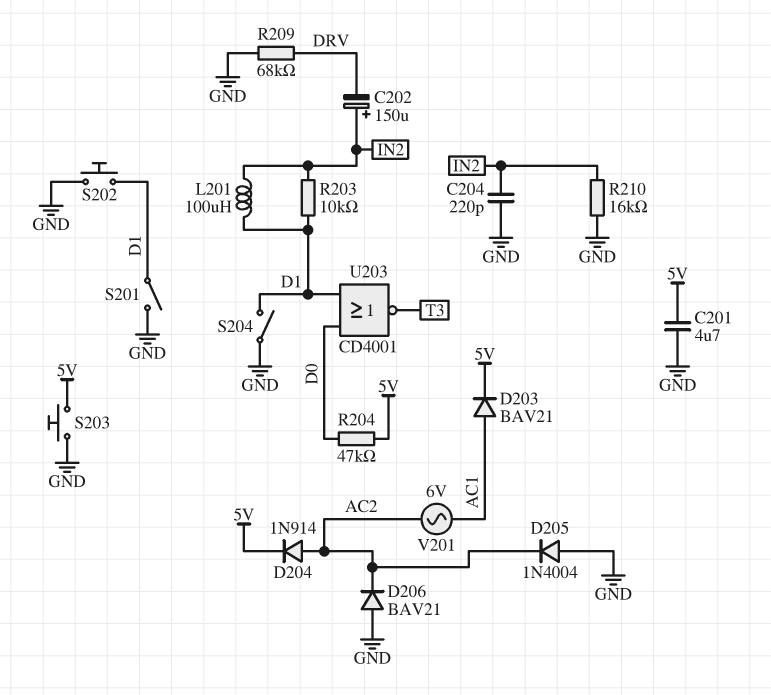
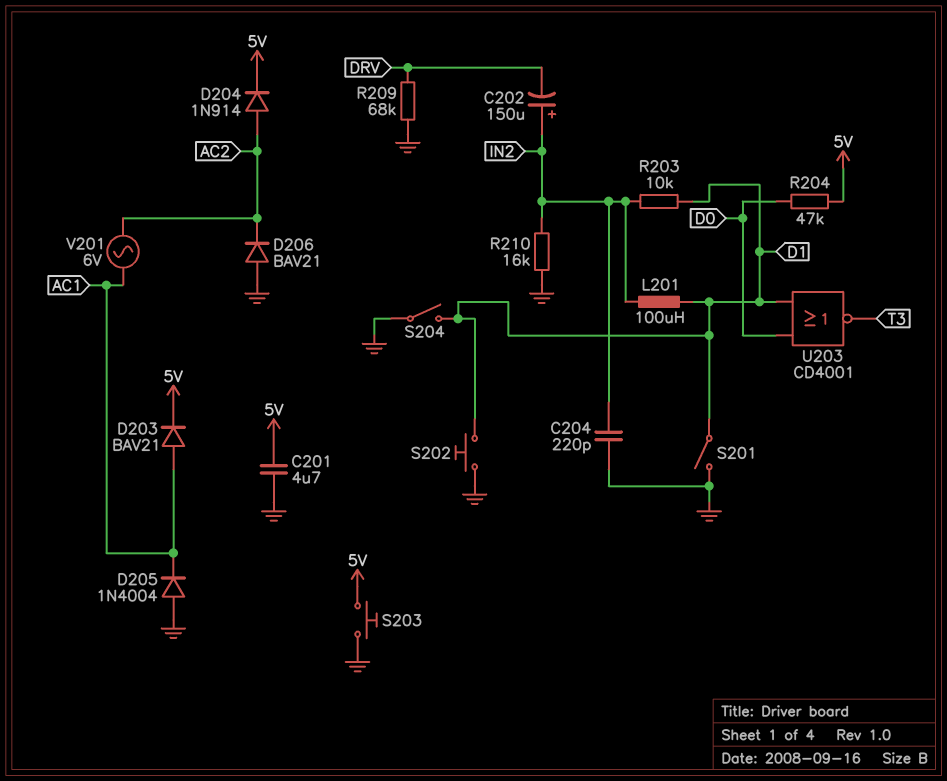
D205: diode 1N4004 (A GND, K AC2) -> diode 1N4004 (A GND, K AC1)

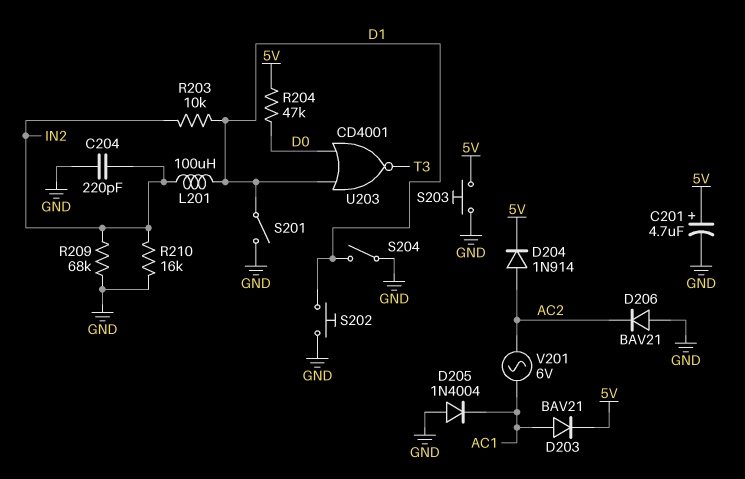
C201: 4.7uF (5V, GND) -> 4.7uF (plus 5V, minus GND)
C202: 150uF (plus IN2, minus DRV) -> none
R209: 68k (DRV, GND) -> 68k (GND, IN2)

